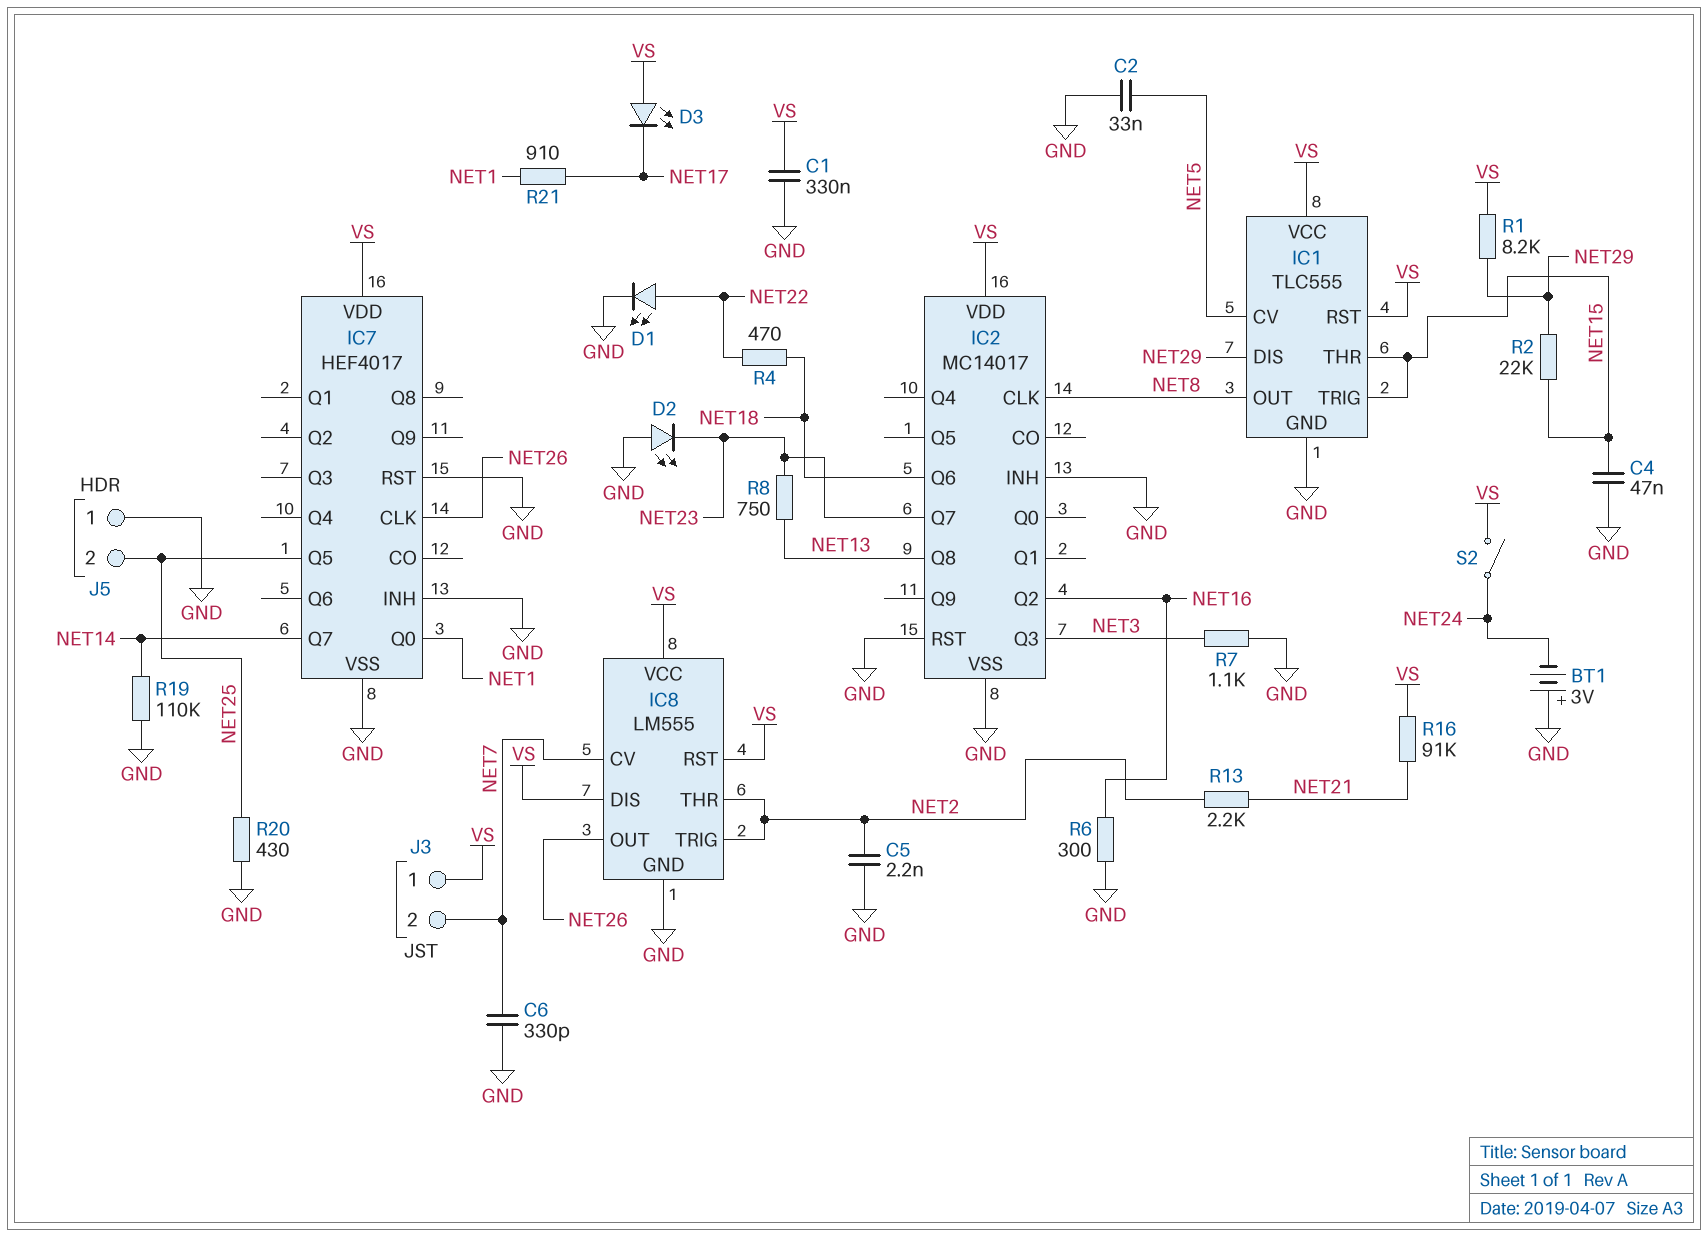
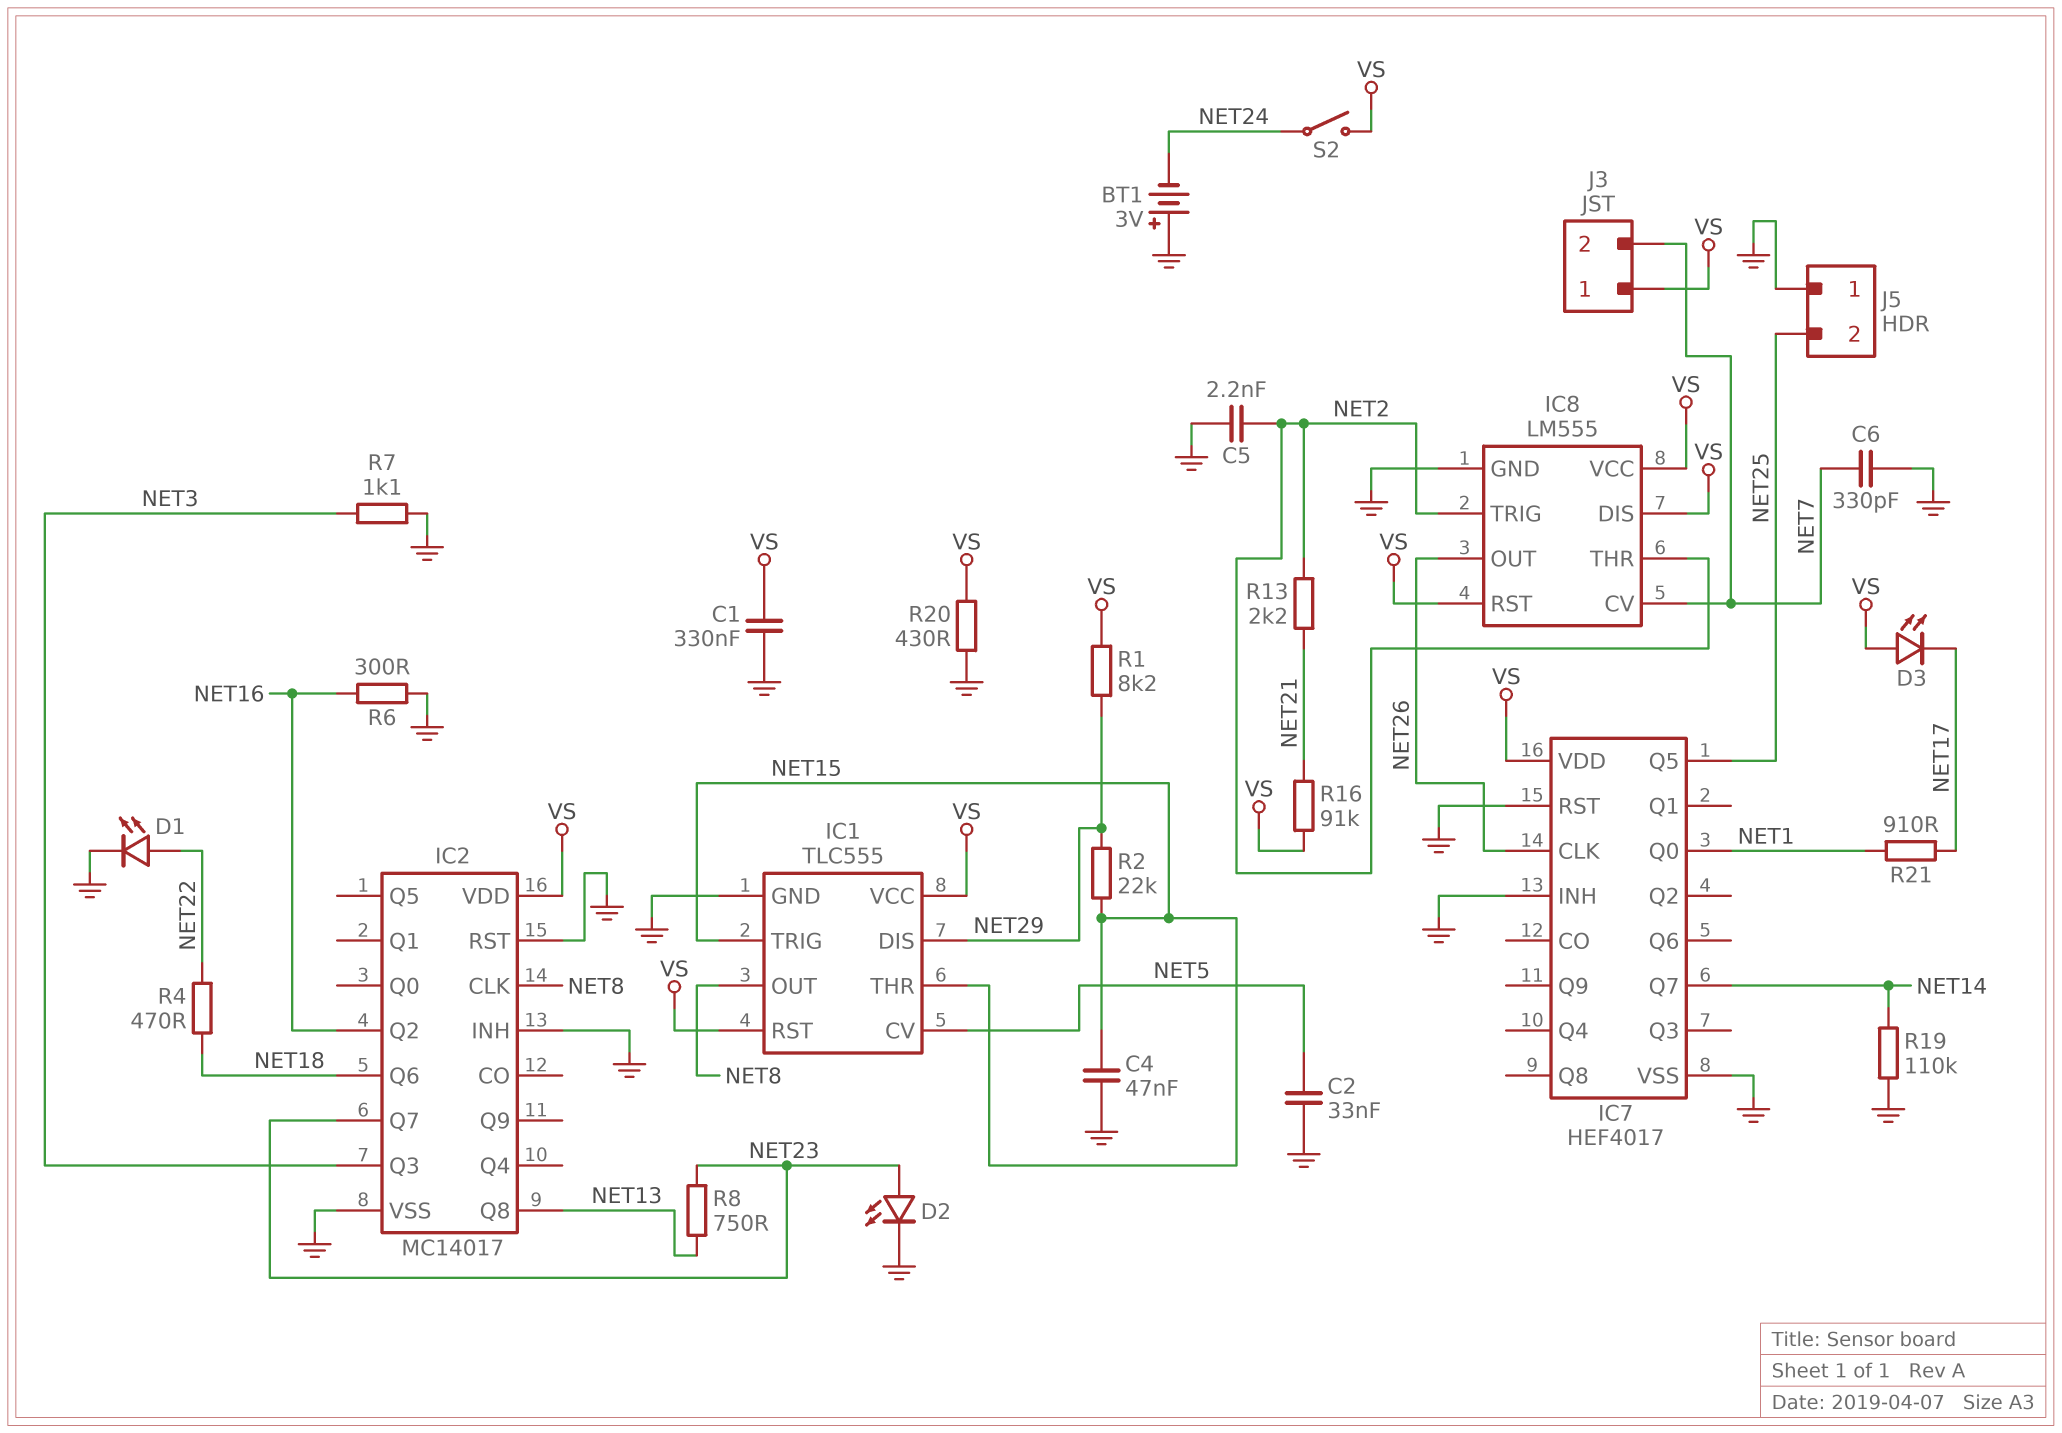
D2: LED (A GND, K NET23) -> LED (A NET23, K GND)
R20: 430 (GND, NET25) -> 430 (GND, VS)

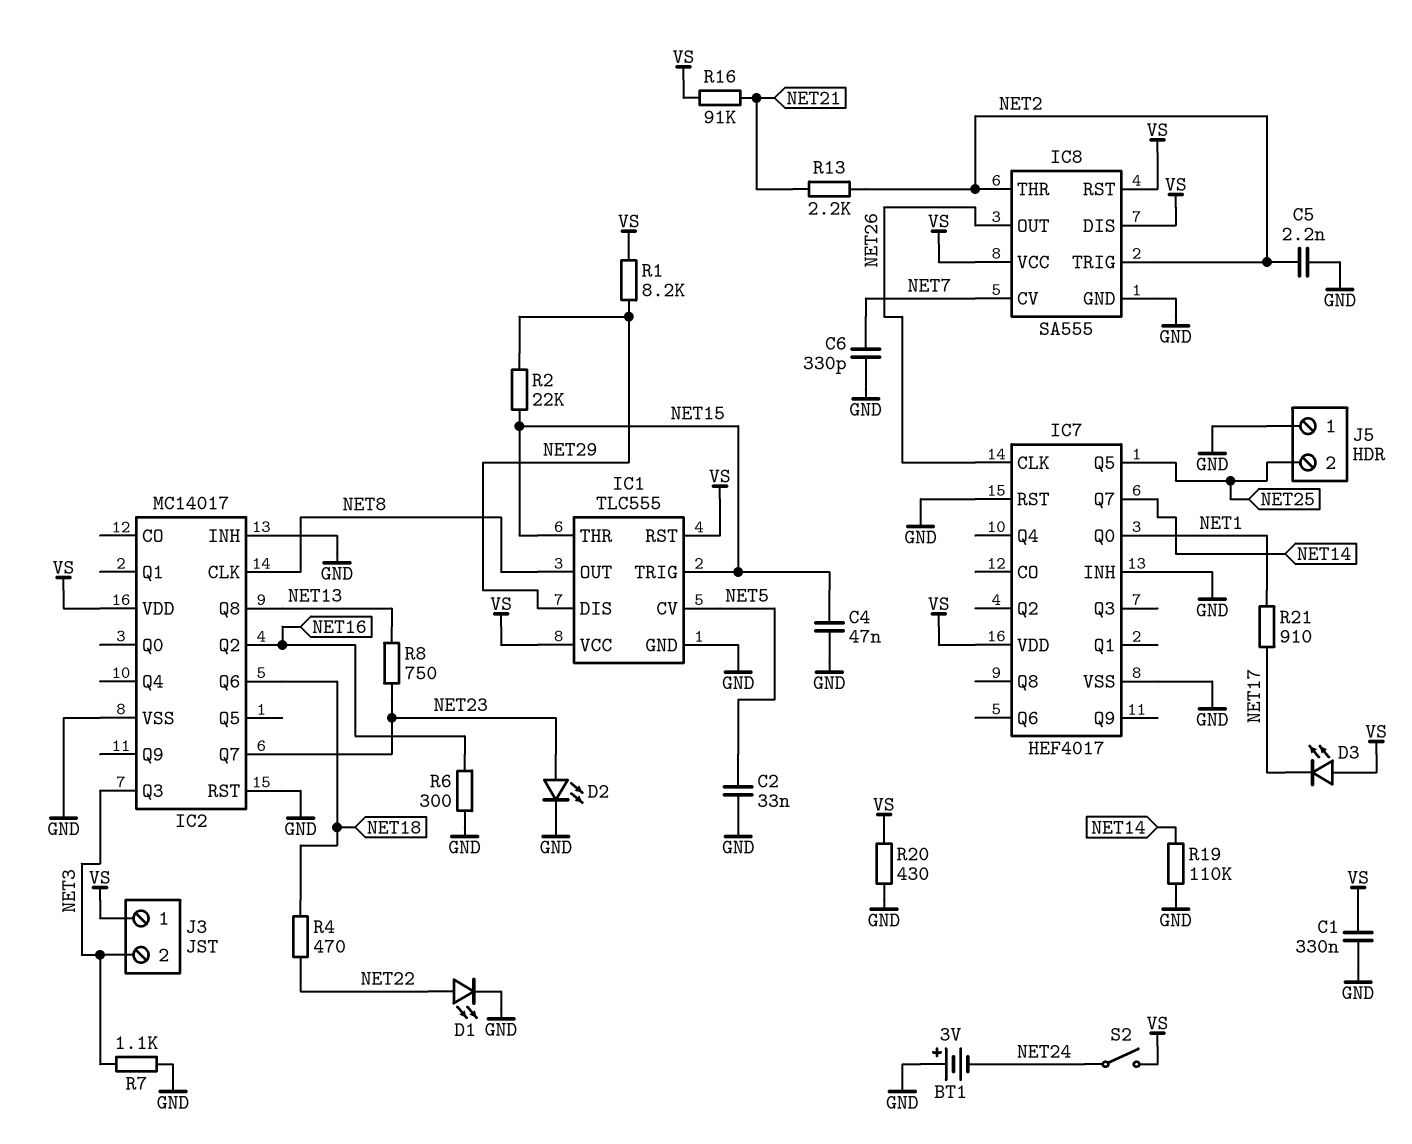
IC8: LM555 -> SA555
J3 pin 2: NET7 -> NET3

